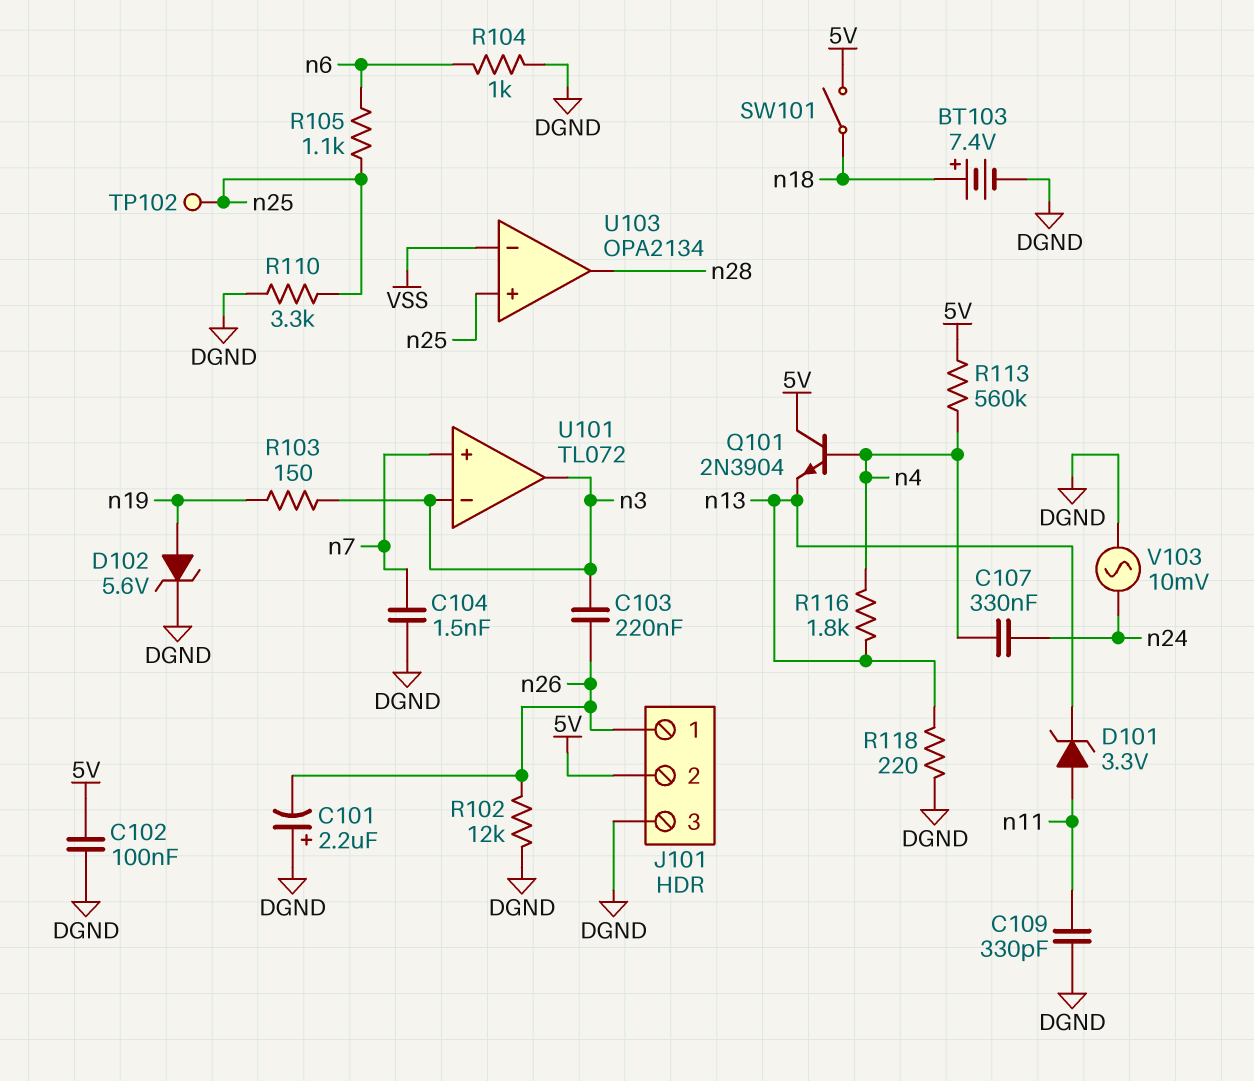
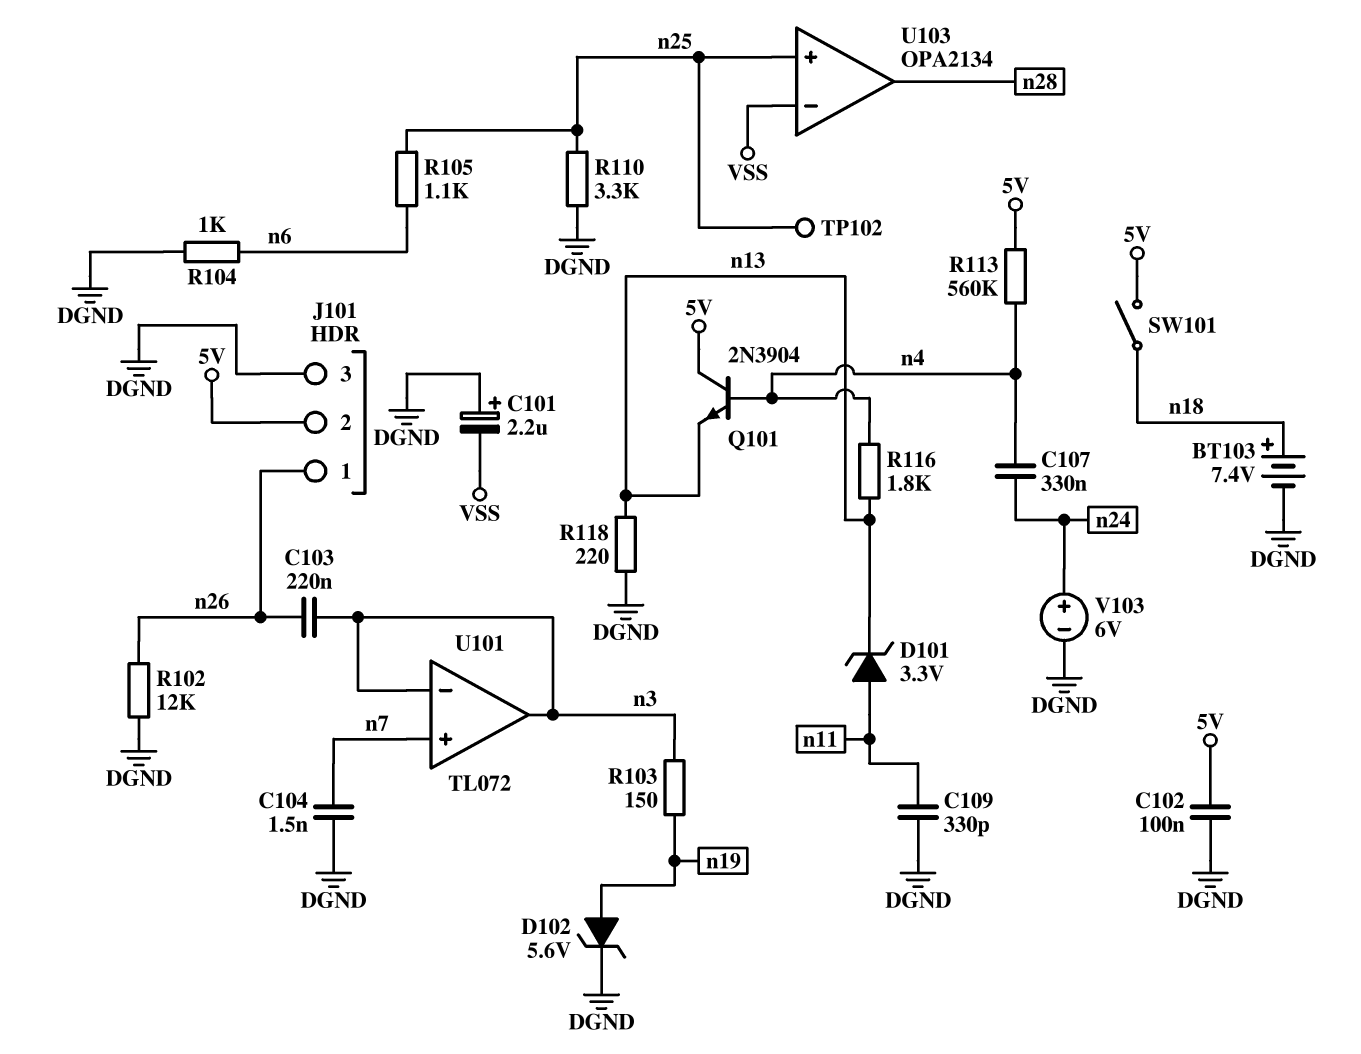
C101: 2.2uF (plus DGND, minus n26) -> 2.2uF (plus DGND, minus VSS)
V103: AC 10mV (DGND, n24) -> 6V (plus n24, minus DGND)

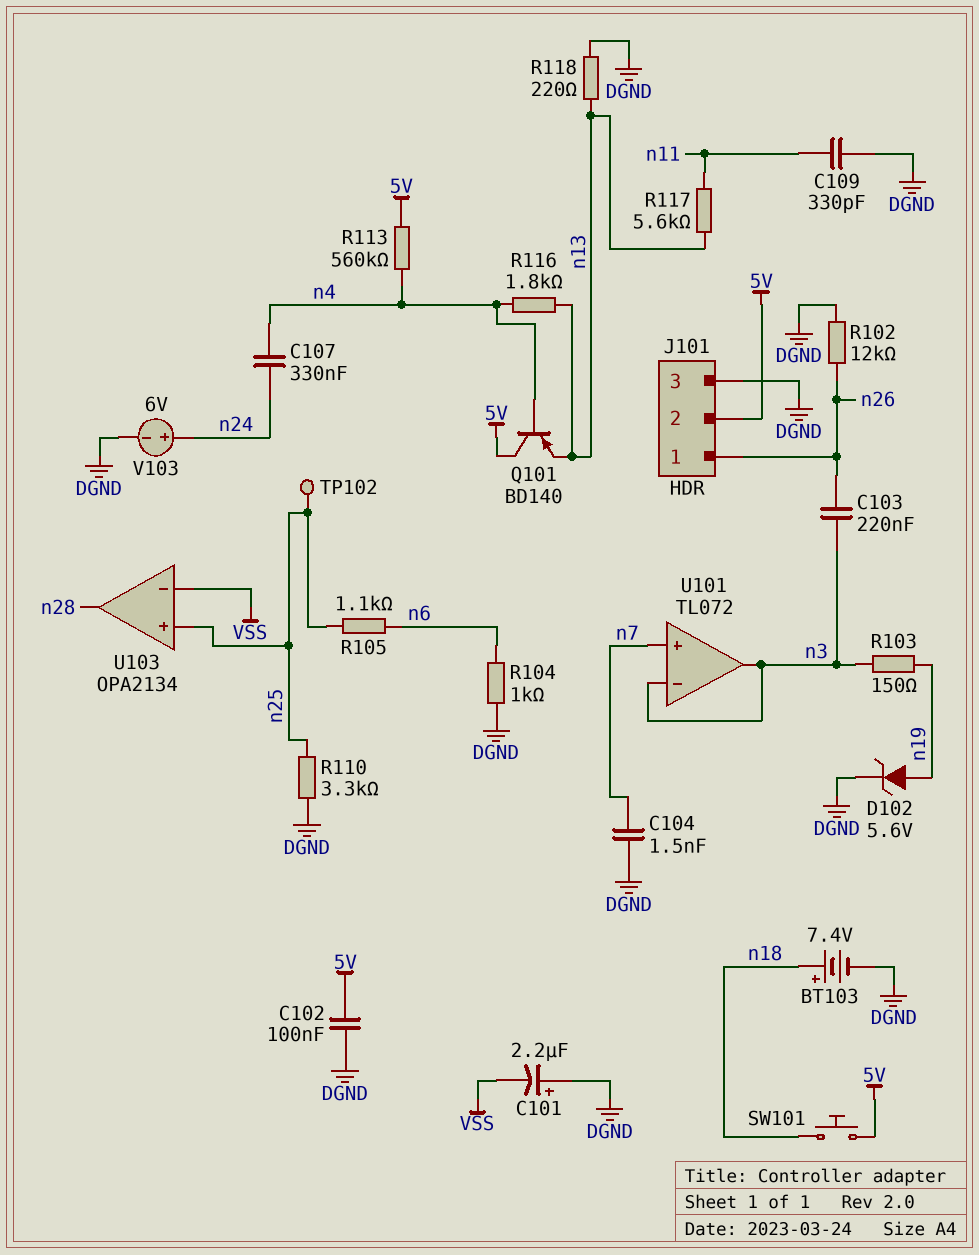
D101: zener 3.3V (A n11, K n13) -> none
Q101: NPN 2N3904 (B n4, C 5V, E n13) -> PNP BD140 (B n4, C 5V, E n13)
R117: none -> 5.6k (n11, n13)
SW101: switch (5V, n18) -> button (5V, n18)

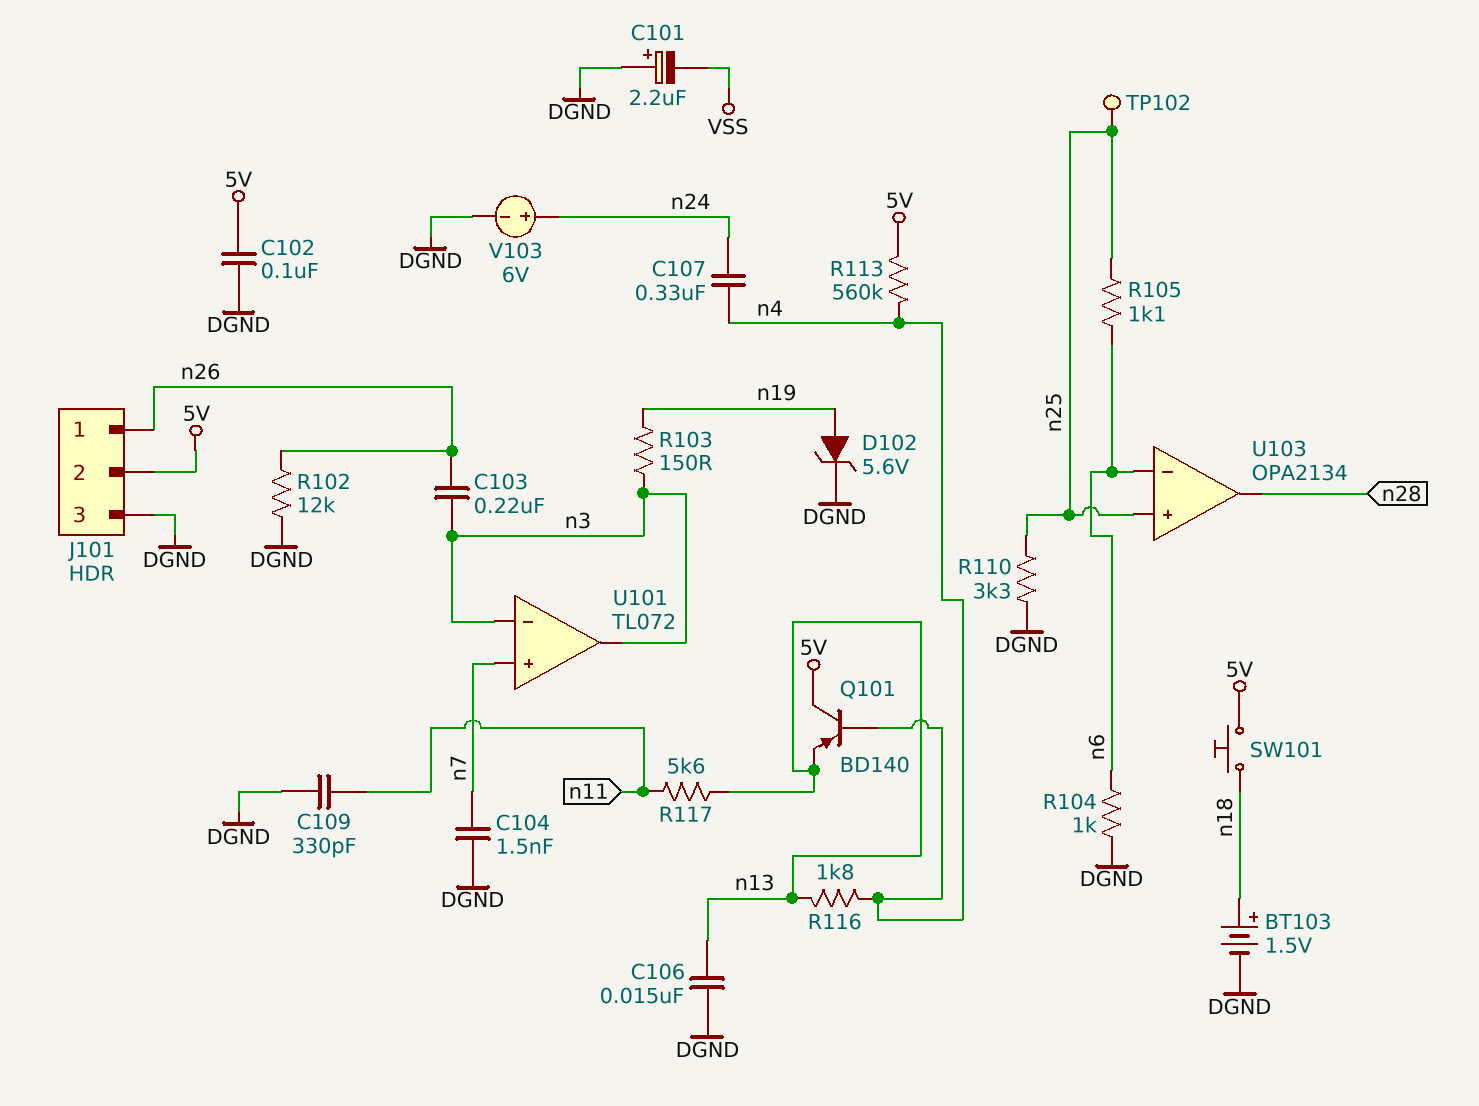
BT103: 7.4V (plus n18, minus DGND) -> 1.5V (plus n18, minus DGND)
C106: none -> 15nF (DGND, n13)
R118: 220 (DGND, n13) -> none
U103 pin in-: VSS -> n6

